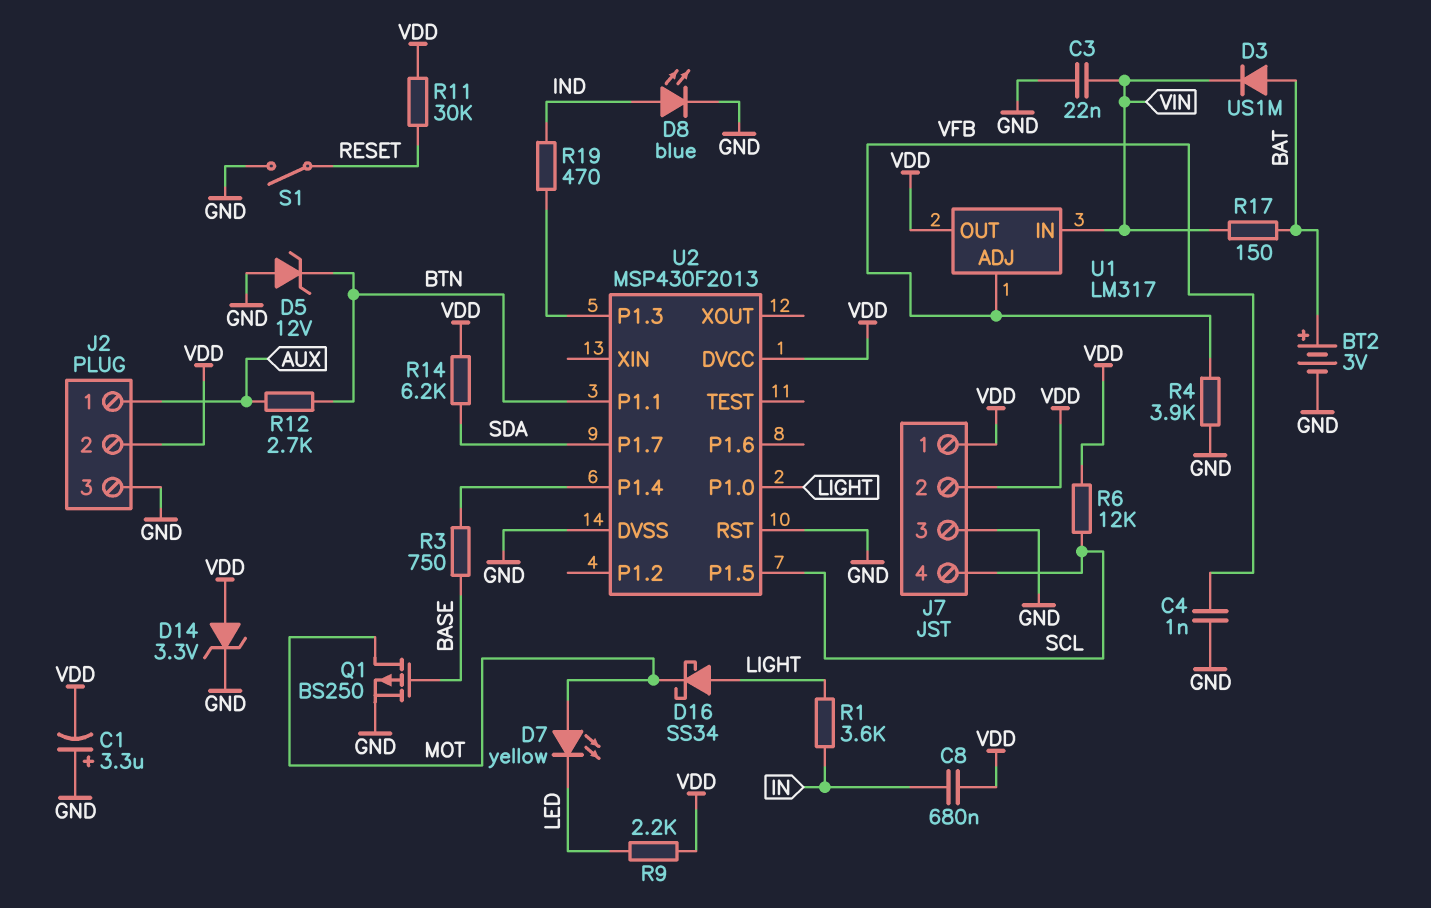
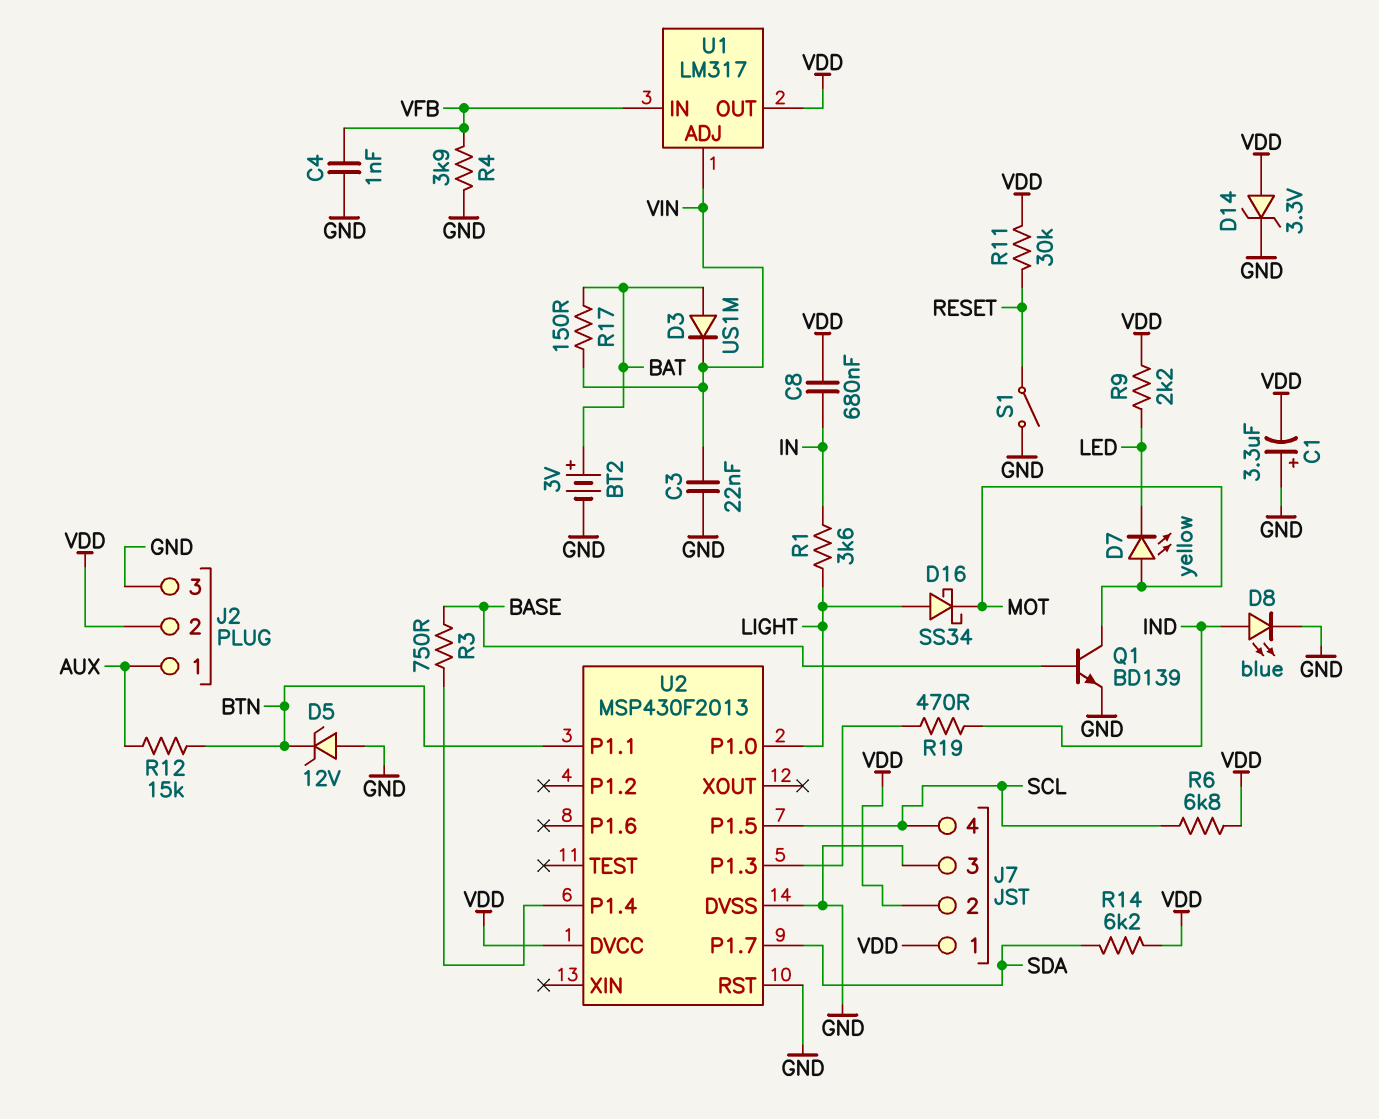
Q1: PMOS BS250 (G BASE, D MOT, S GND) -> NPN BD139 (B BASE, C MOT, E GND)
R6: 12k (SCL, VDD) -> 6.8k (SCL, VDD)
R12: 2.7k (AUX, BTN) -> 15k (AUX, BTN)
U1 pin ADJ: VFB -> VIN
U1 pin IN: VIN -> VFB

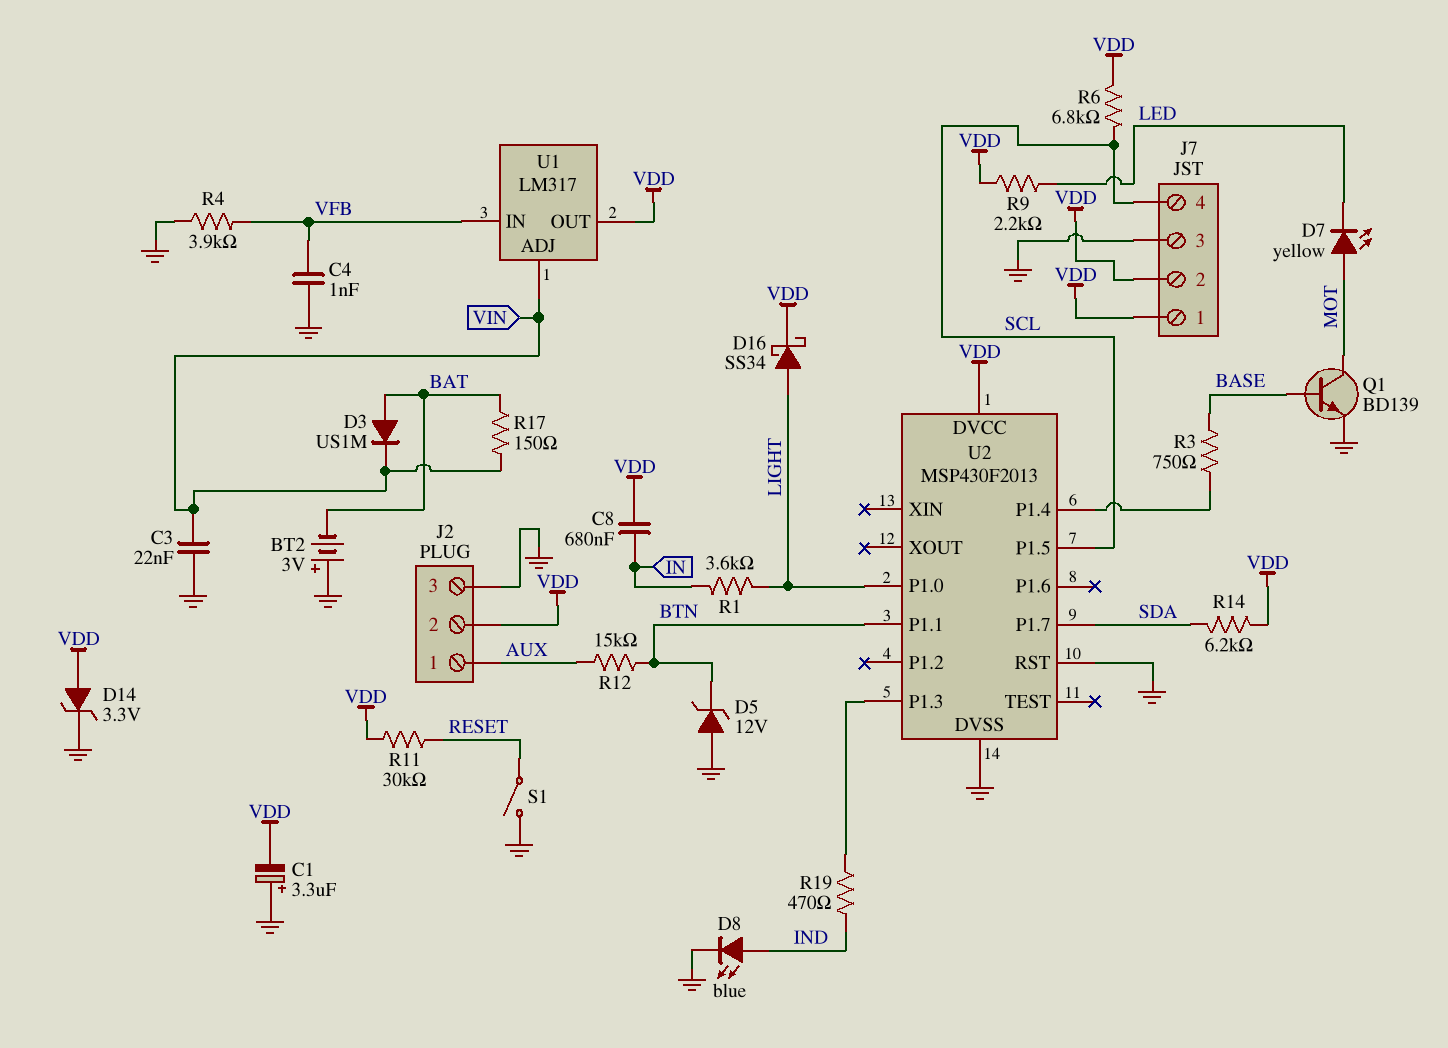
BT2: 3V (plus BAT, minus GND) -> 3V (plus GND, minus BAT)
D16: schottky SS34 (A LIGHT, K MOT) -> schottky SS34 (A LIGHT, K VDD)

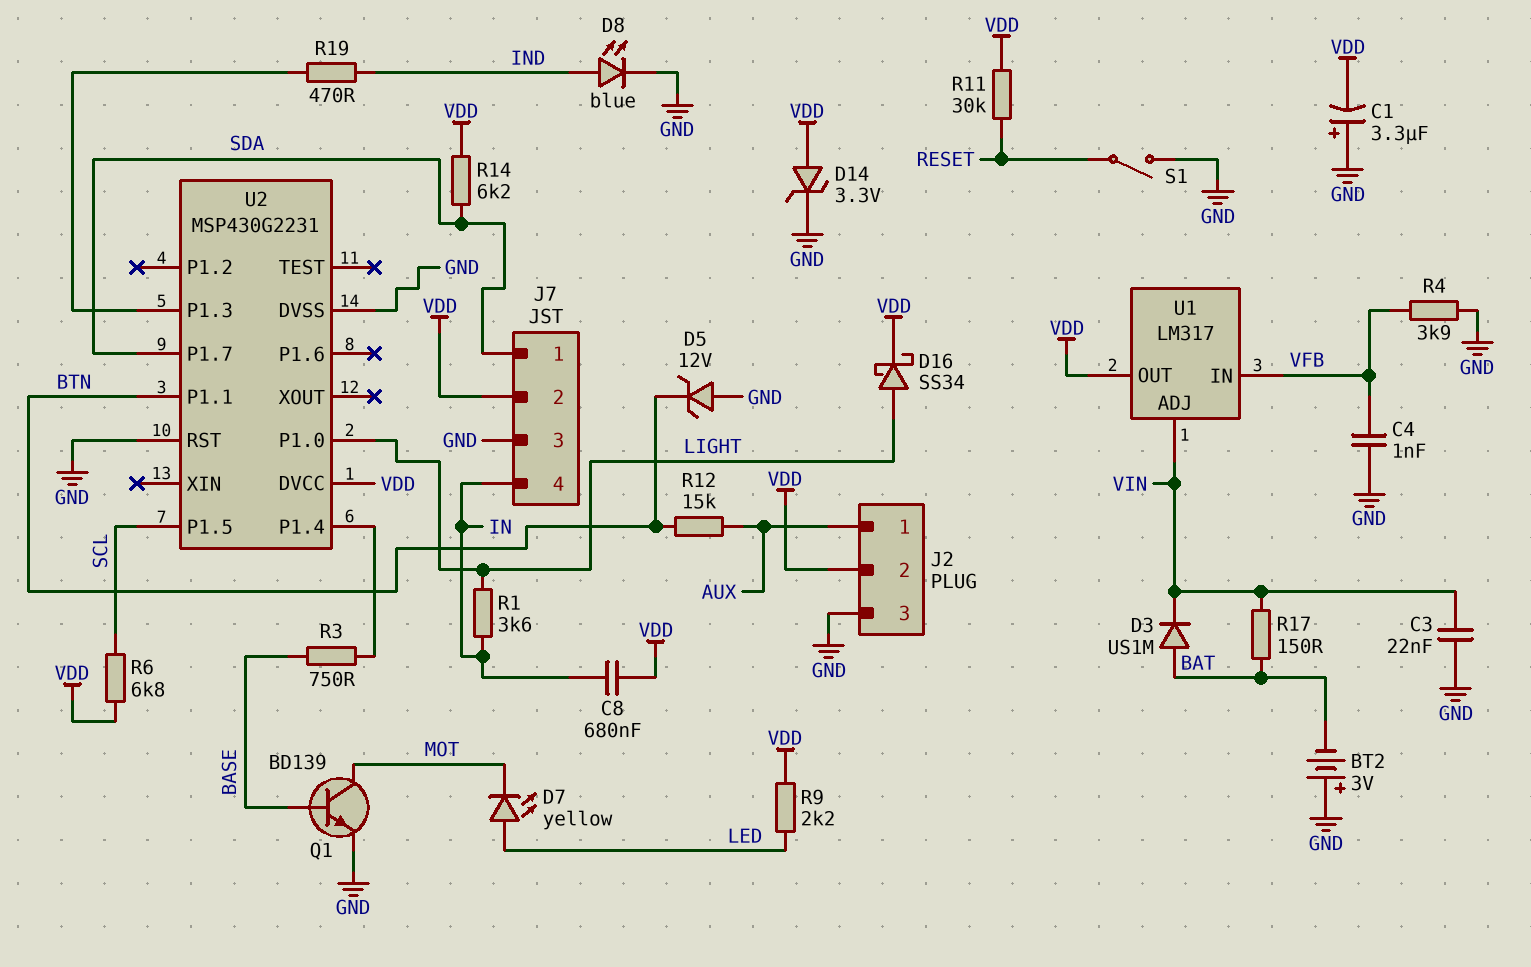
D7: LED yellow (A MOT, K LED) -> LED yellow (A LED, K MOT)
J7 pin 1: VDD -> SDA
J7 pin 4: SCL -> IN
U2: MSP430F2013 -> MSP430G2231

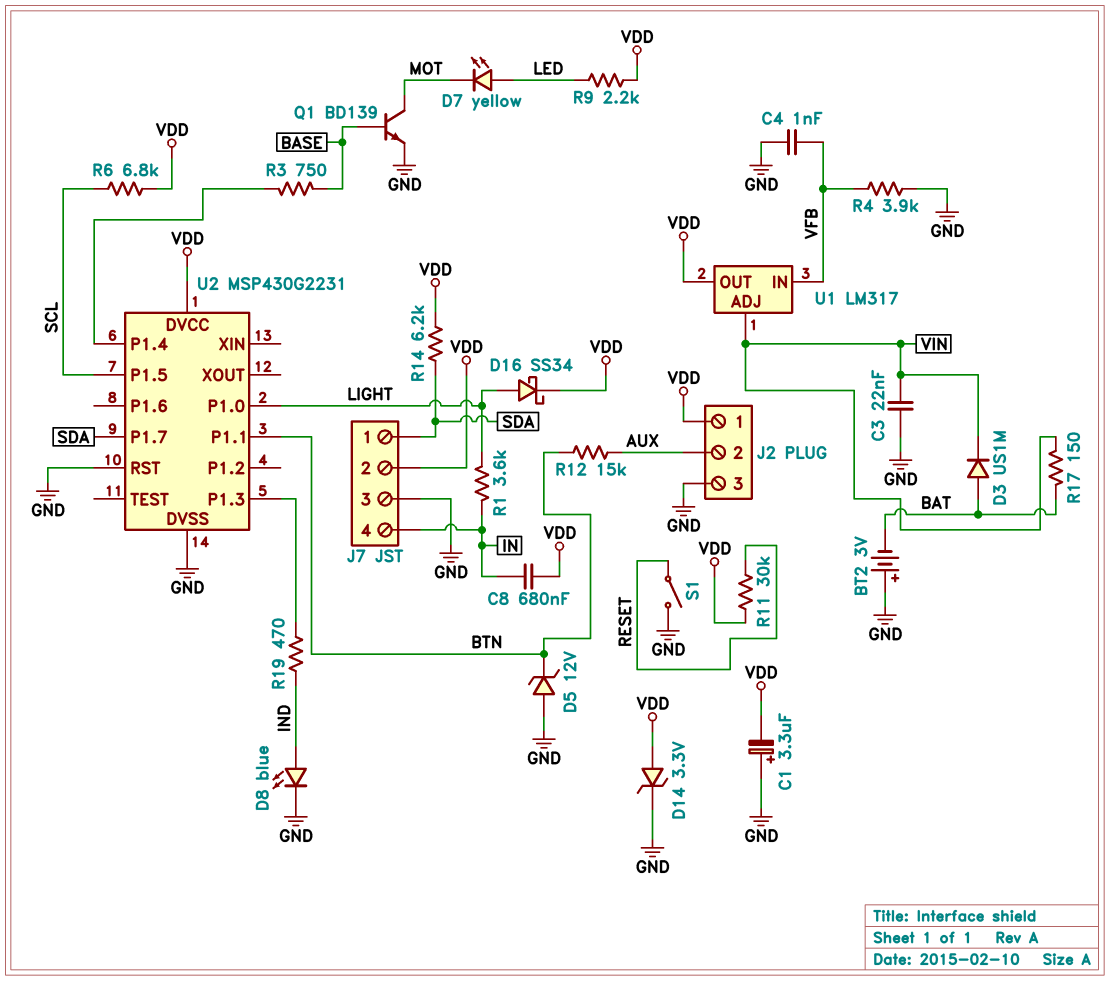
J2 pin 1: AUX -> VDD
J2 pin 2: VDD -> AUX

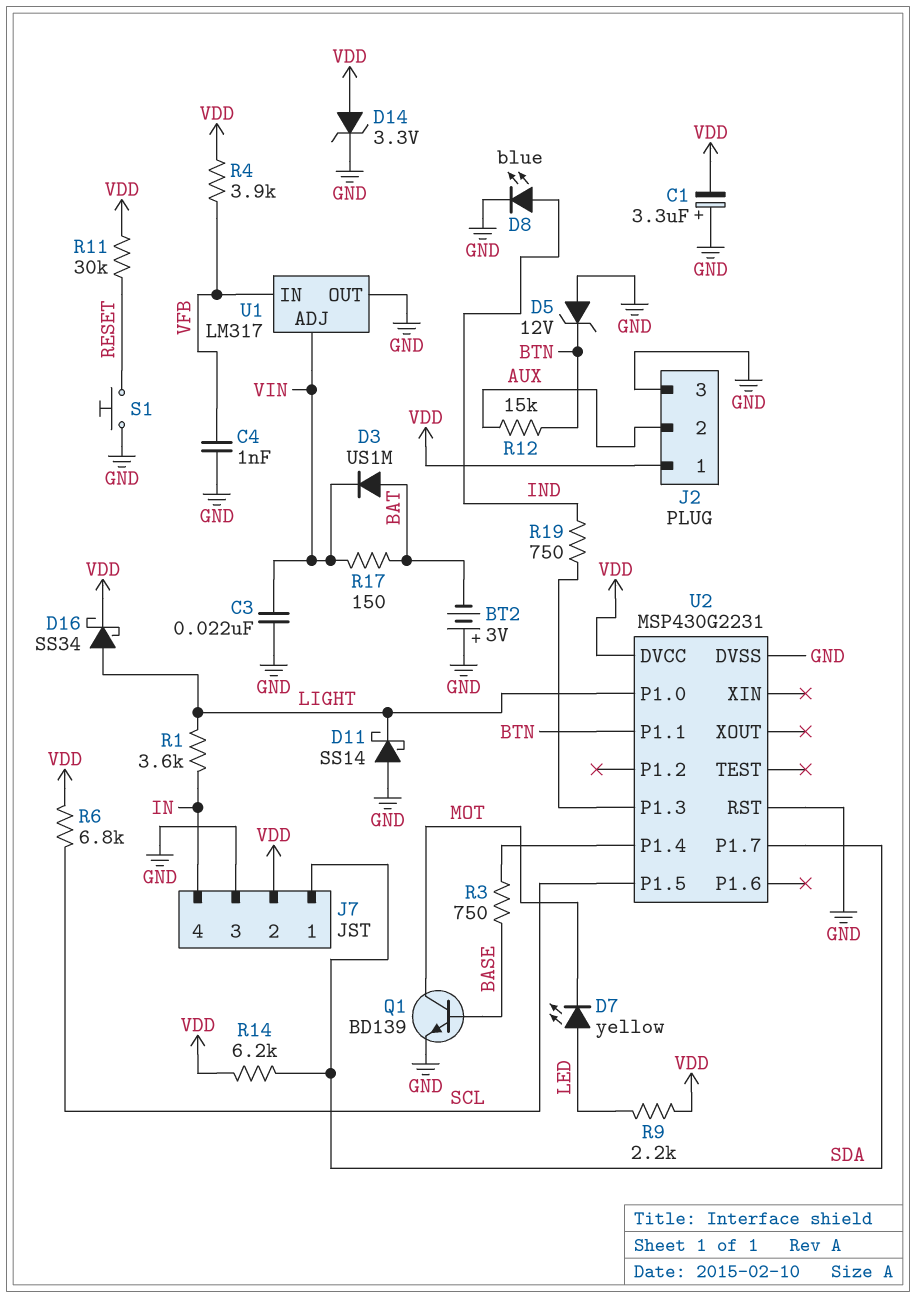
C8: 680nF (IN, VDD) -> none
D11: none -> schottky SS14 (A GND, K LIGHT)
R4: 3.9k (GND, VFB) -> 3.9k (VDD, VFB)
R19: 470 (IND, U2/P1.3) -> 750 (IND, U2/P1.3)
S1: switch (GND, RESET) -> button (GND, RESET)
U1 pin OUT: VDD -> GND

